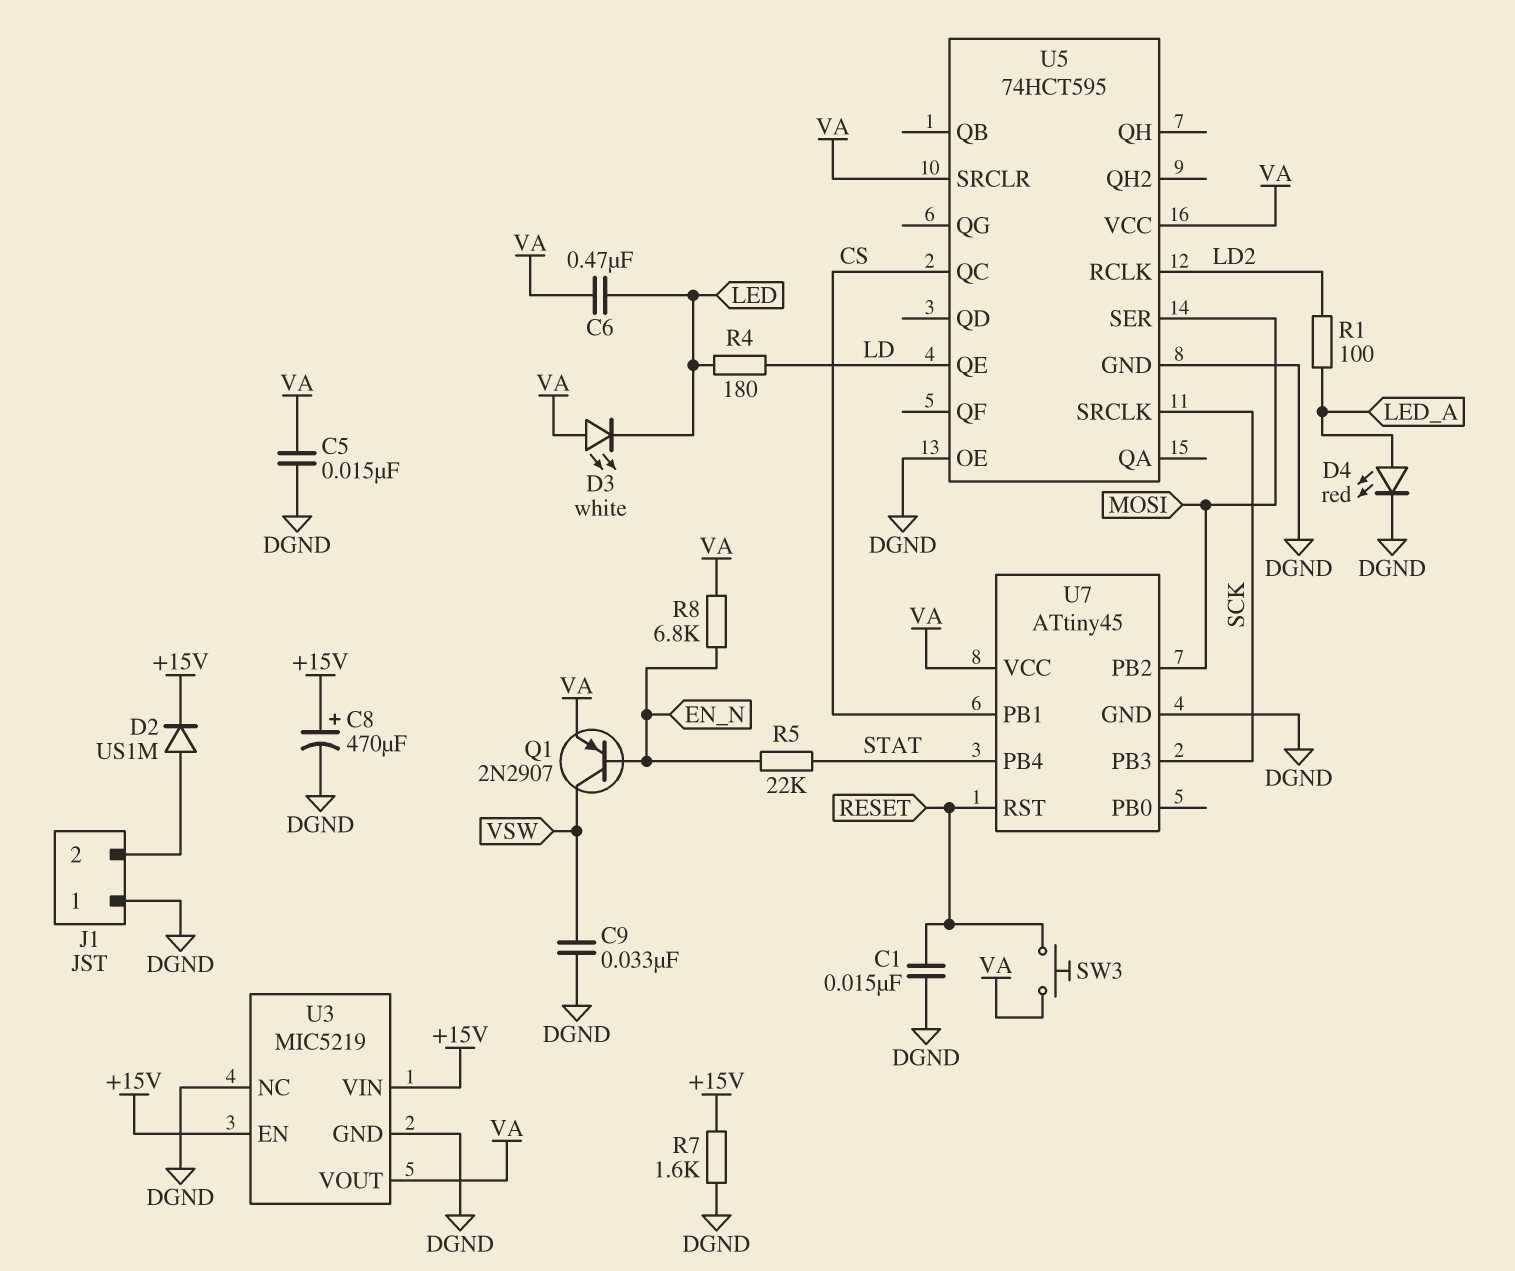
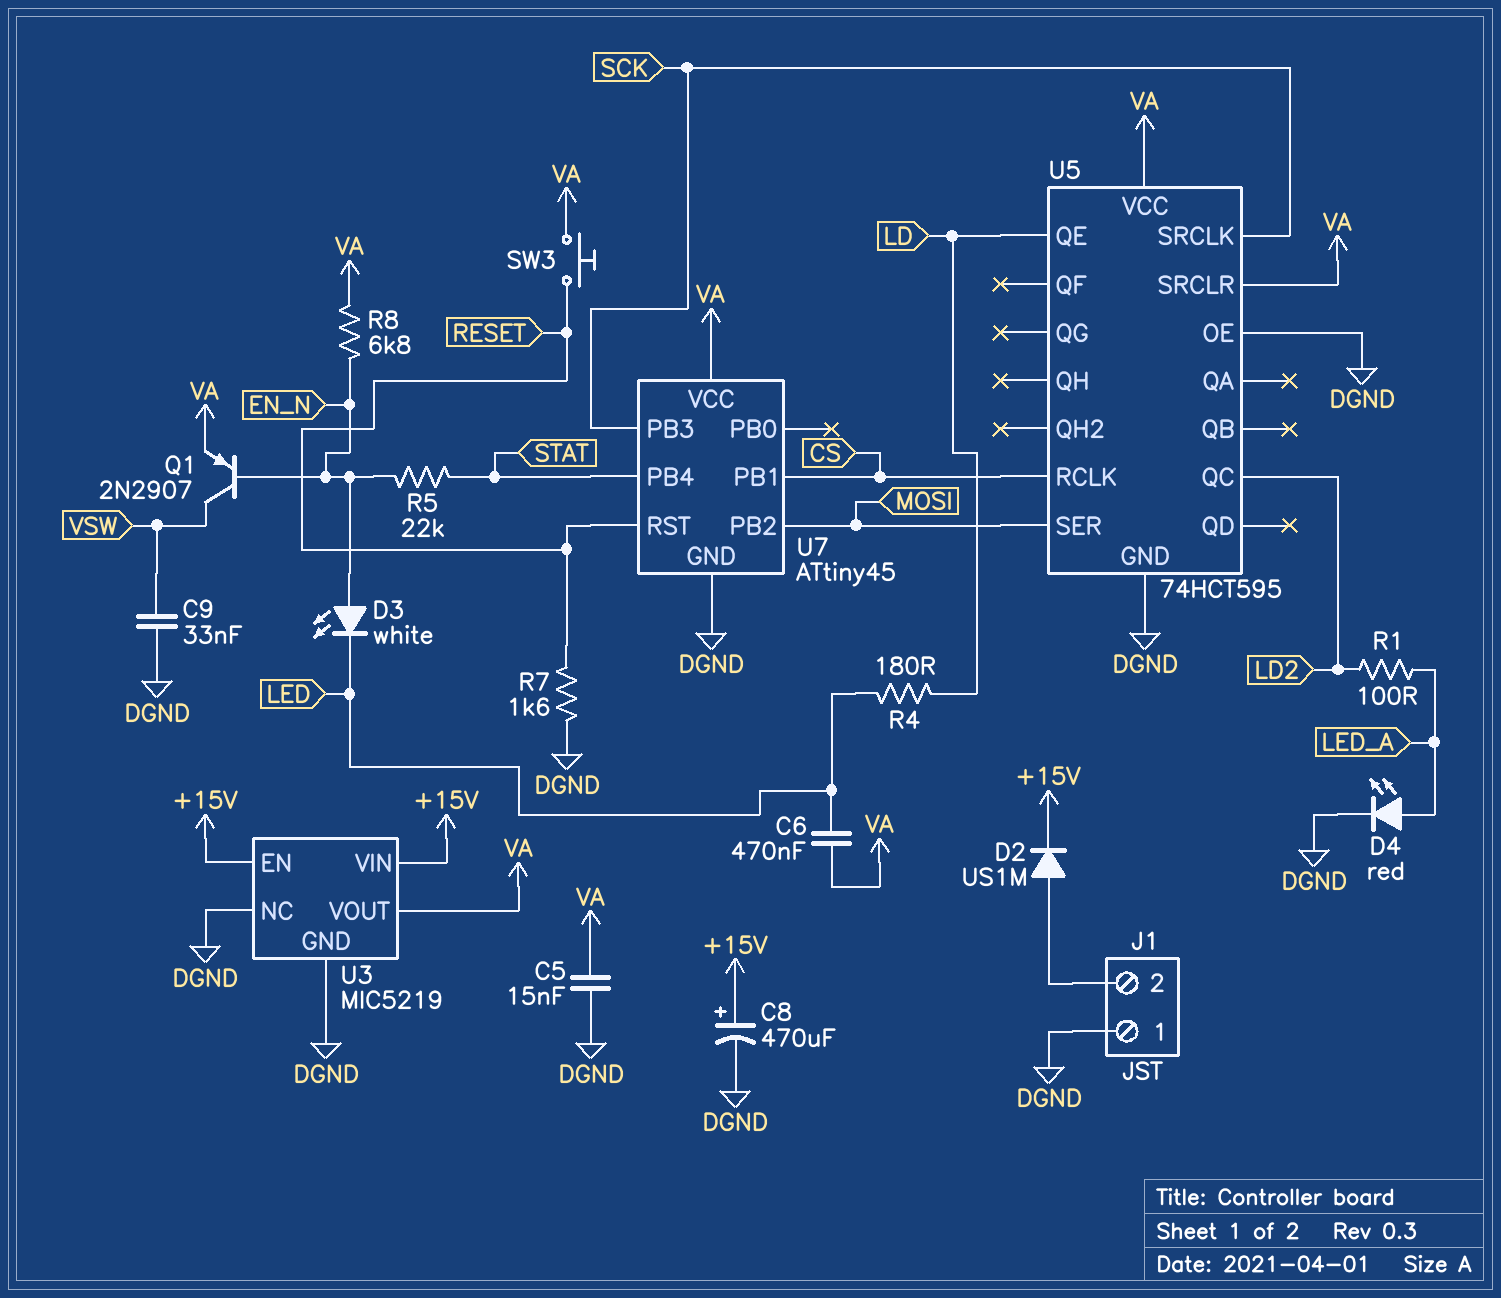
C1: 15nF (DGND, RESET) -> none
D3: LED white (A VA, K LED) -> LED white (A EN_N, K LED)
R7: 1.6k (+15V, DGND) -> 1.6k (DGND, RESET)
U5 pin QC: CS -> LD2
U5 pin RCLK: LD2 -> CS

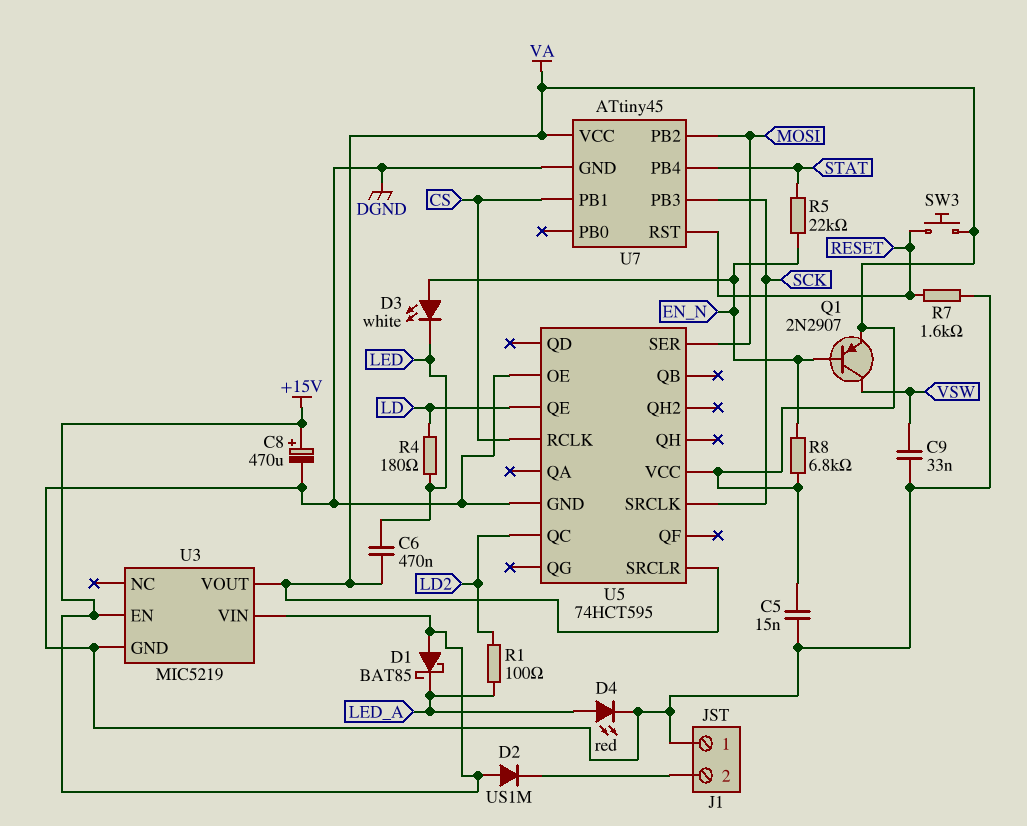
D1: none -> schottky BAT85 (A +15V, K LED_A)
D2: diode US1M (A J1/2, K +15V) -> diode US1M (A +15V, K J1/2)
U3 pin NC: DGND -> none

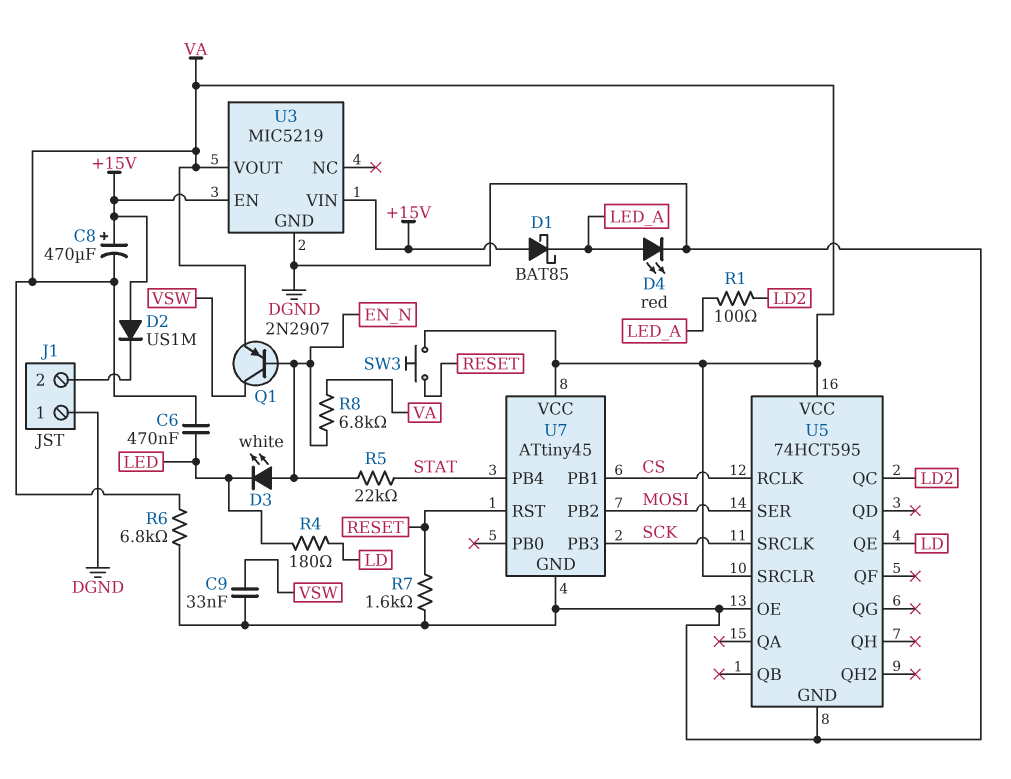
C5: 15nF (DGND, VA) -> none
C8: 470uF (plus +15V, minus DGND) -> 470uF (plus +15V, minus VA)
R6: none -> 6.8k (DGND, VA)

